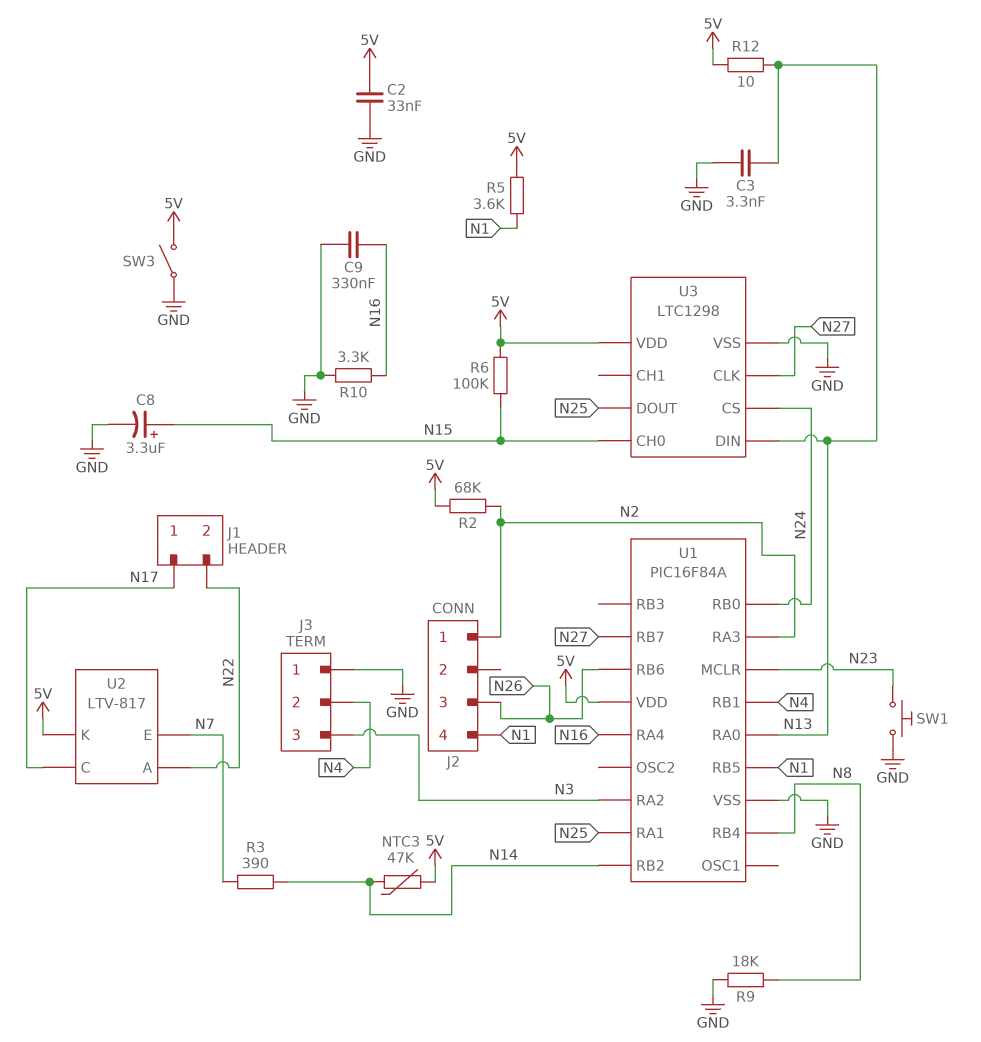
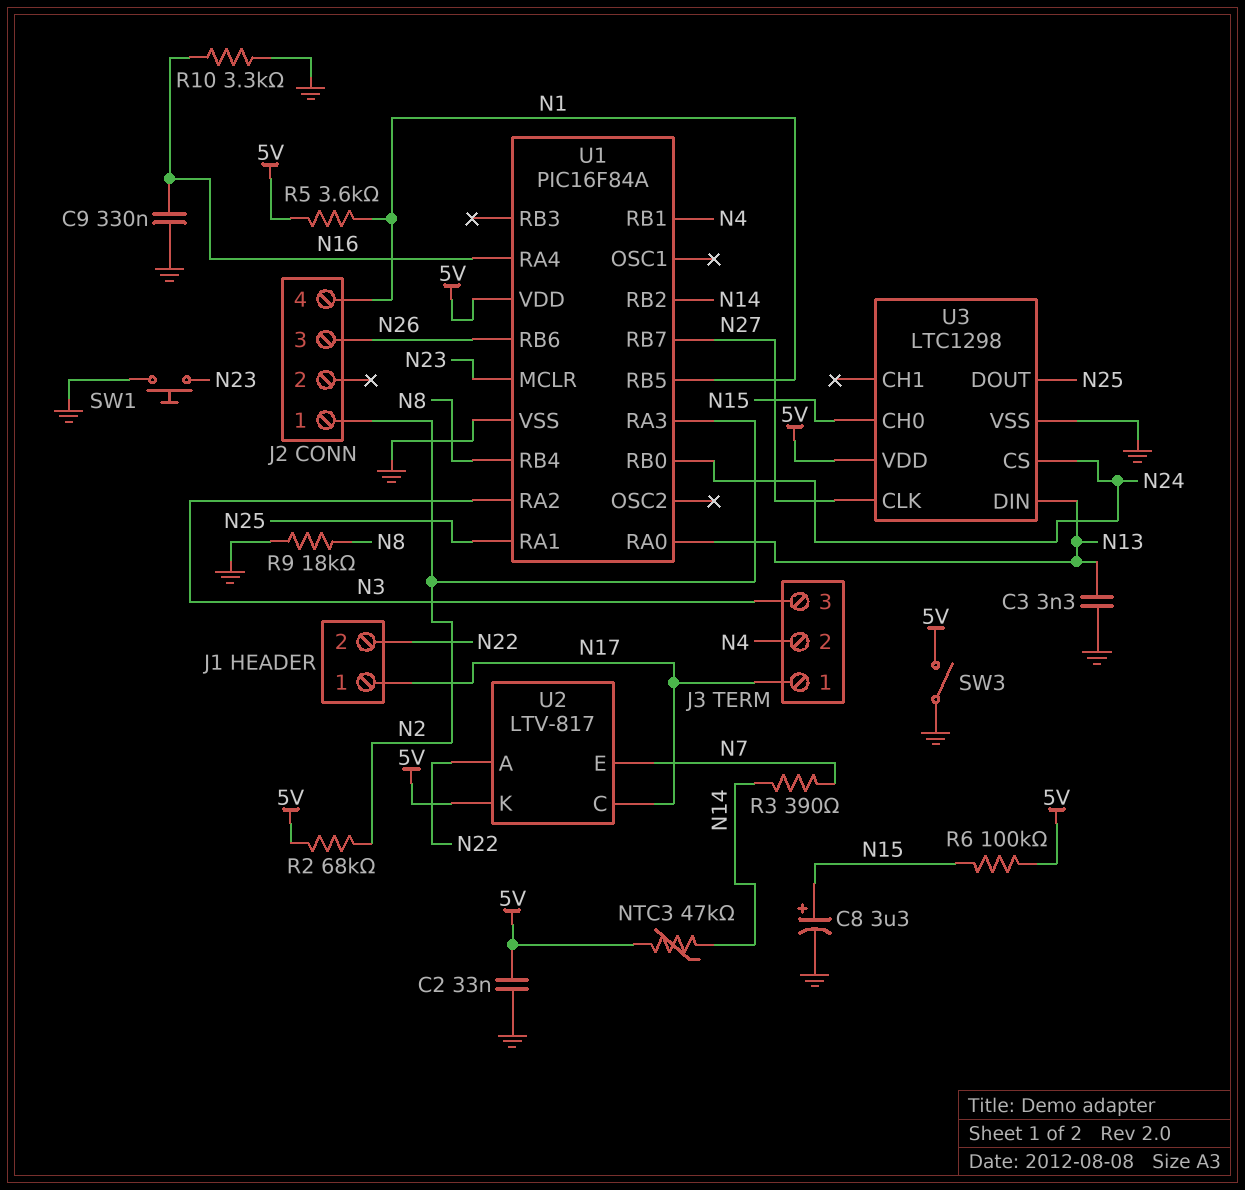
J3 pin 1: GND -> N17
R12: 10 (5V, N13) -> none

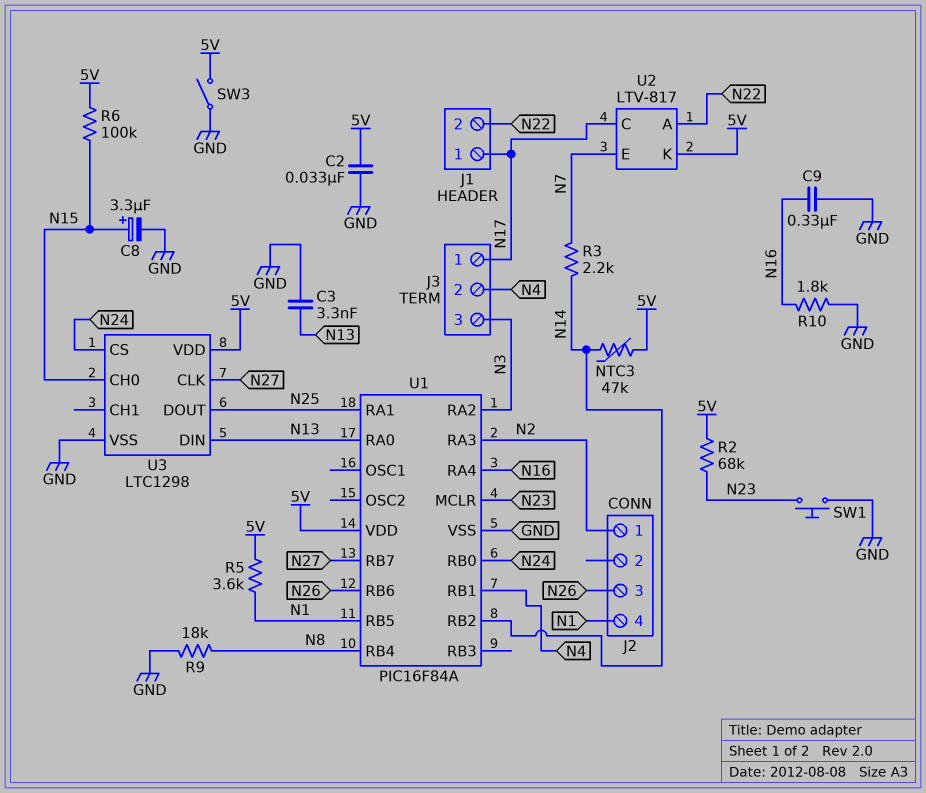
R2: 68k (5V, N2) -> 68k (5V, N23)
R3: 390 (N7, N14) -> 2.2k (N7, N14)
R10: 3.3k (GND, N16) -> 1.8k (GND, N16)

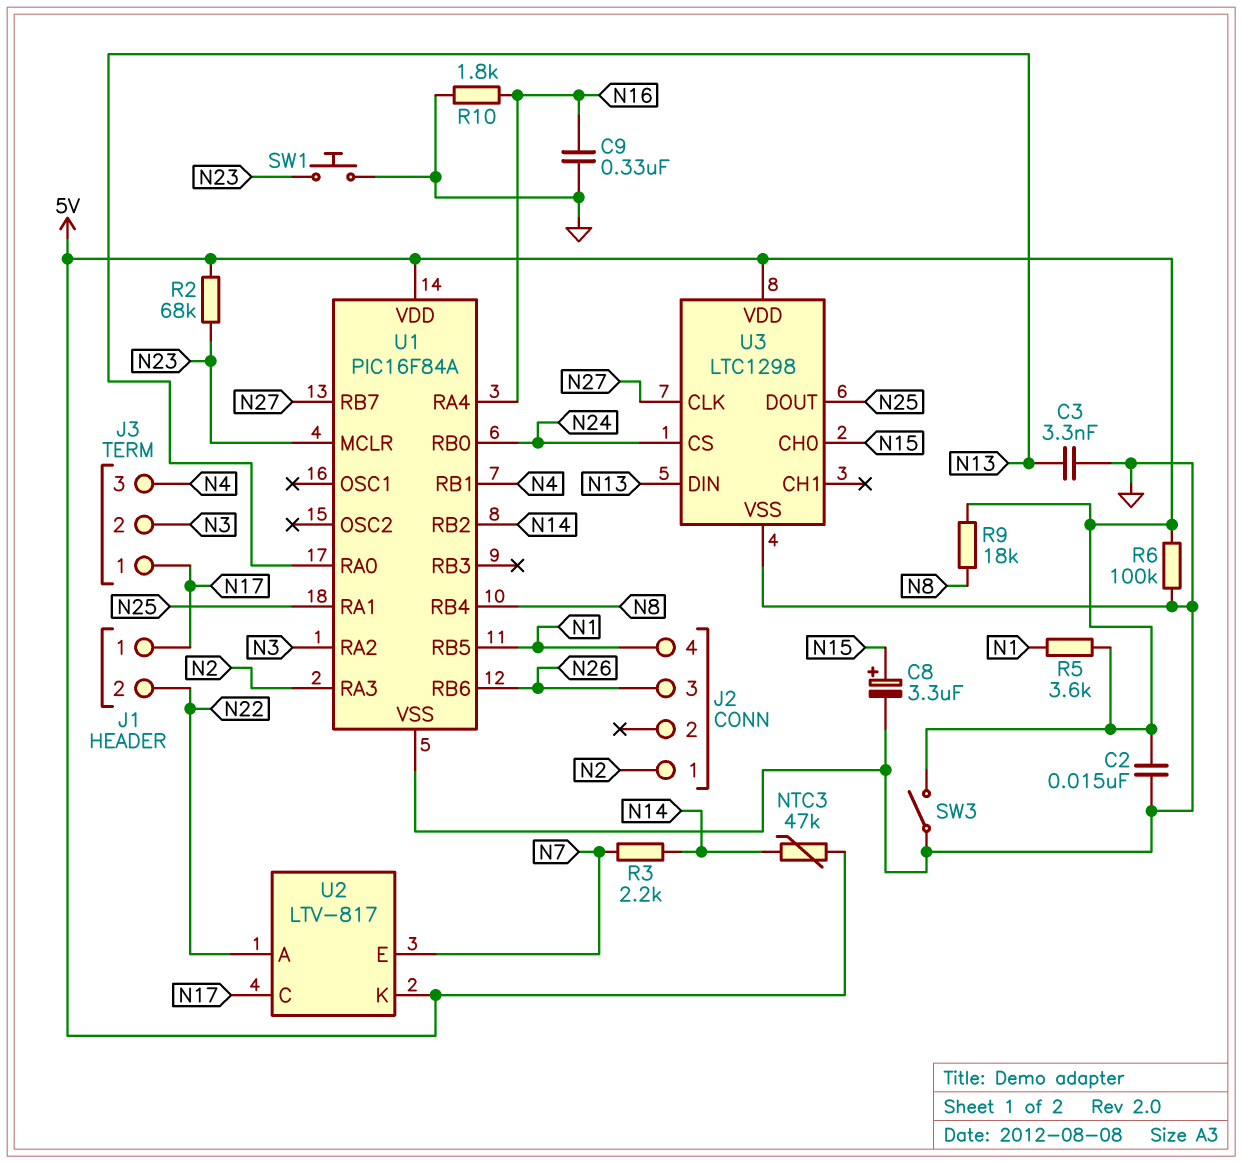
C2: 33nF (5V, GND) -> 15nF (5V, GND)
J3 pin 2: N4 -> N3
J3 pin 3: N3 -> N4
R6: 100k (5V, N15) -> 100k (5V, GND)
R9: 18k (GND, N8) -> 18k (5V, N8)

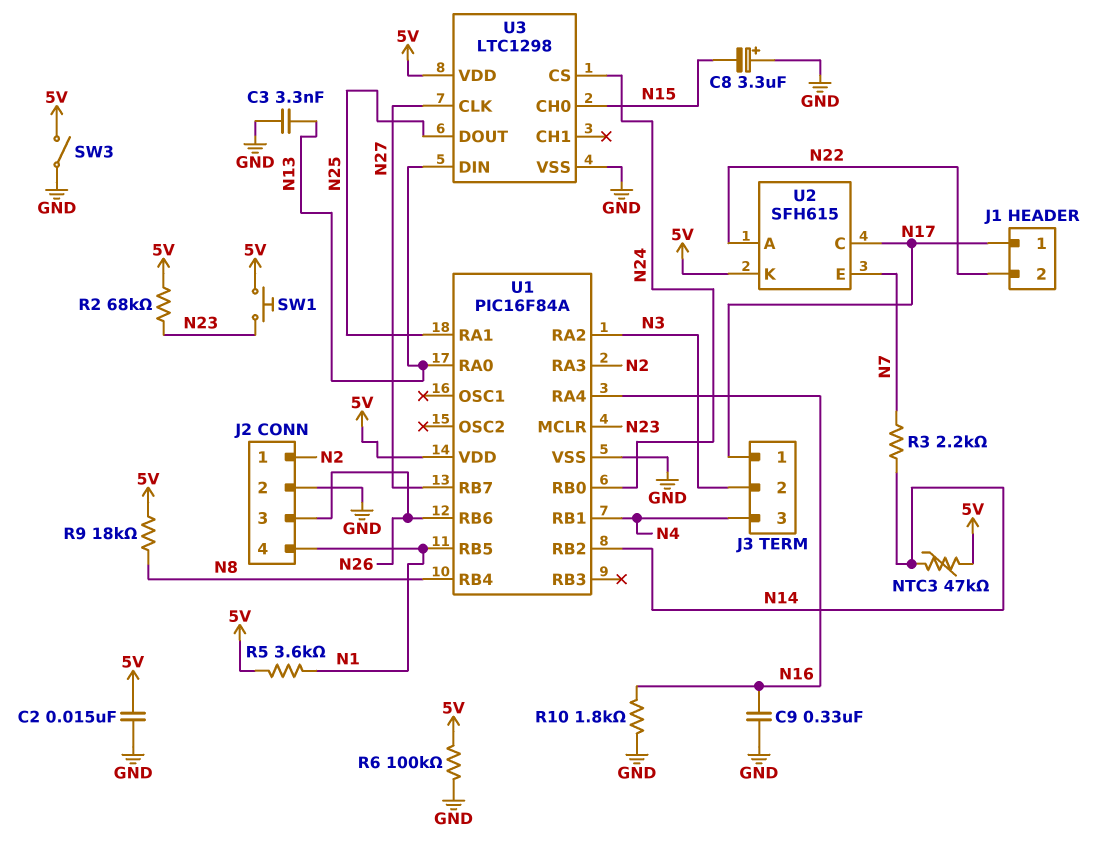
C8: 3.3uF (plus N15, minus GND) -> 3.3uF (plus GND, minus N15)
J2 pin 2: none -> GND
SW1: button (GND, N23) -> button (5V, N23)
U2: LTV-817 -> SFH615

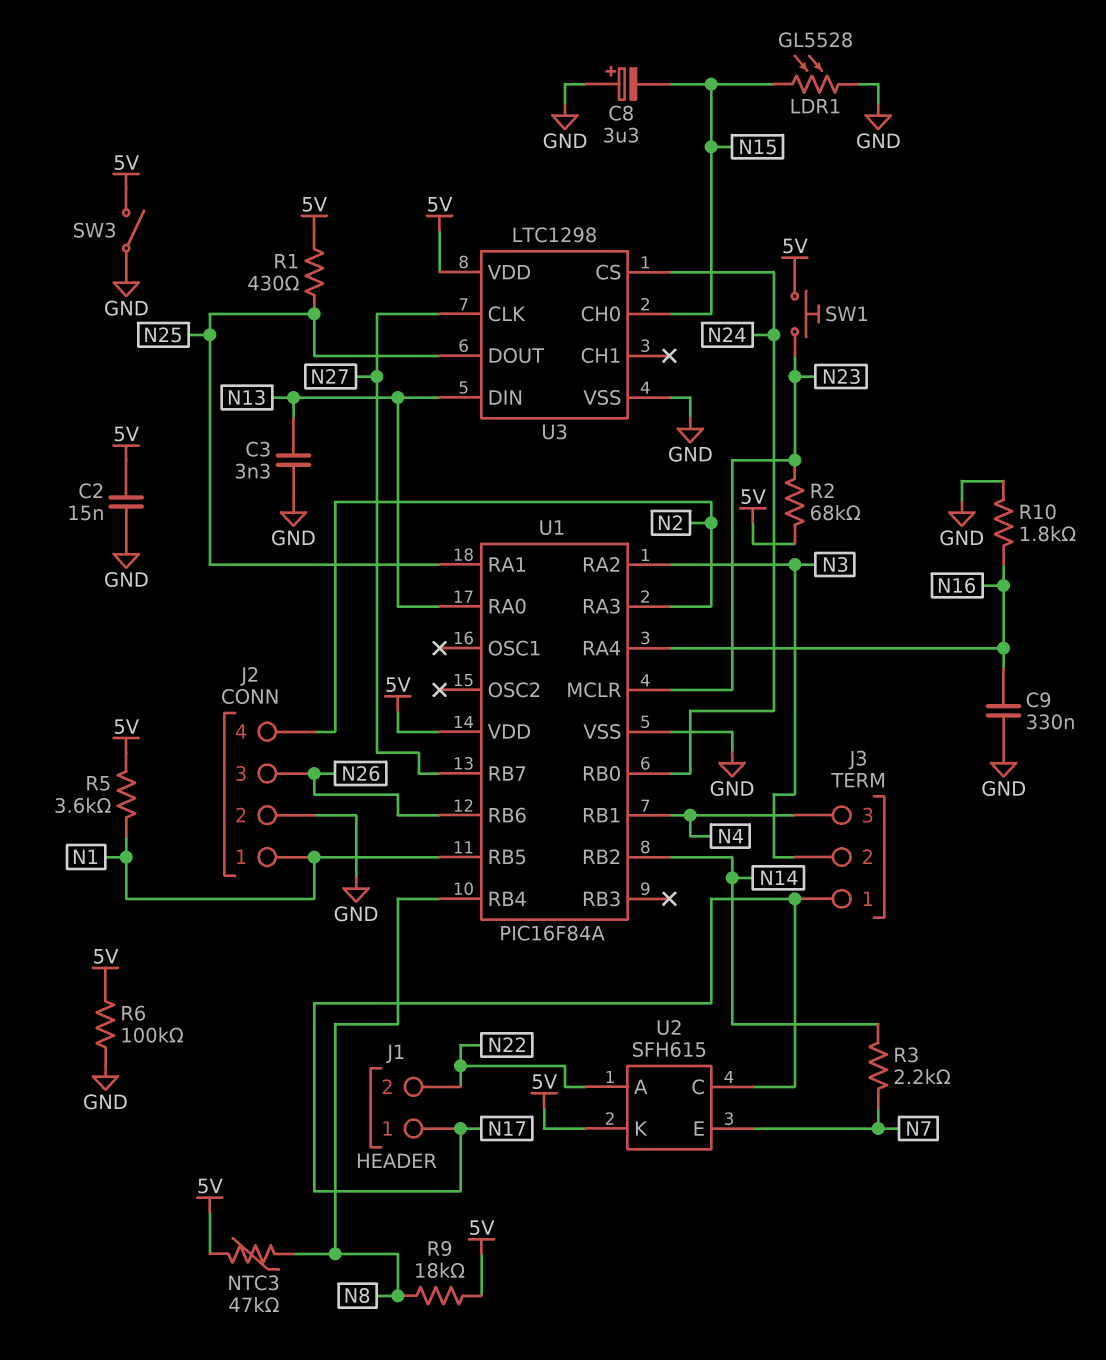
J2 pin 1: N2 -> N1
J2 pin 4: N1 -> N2
LDR1: none -> GL5528 (GND, N15)
NTC3: 47k (5V, N14) -> 47k (5V, N8)
R1: none -> 430 (5V, N25)

